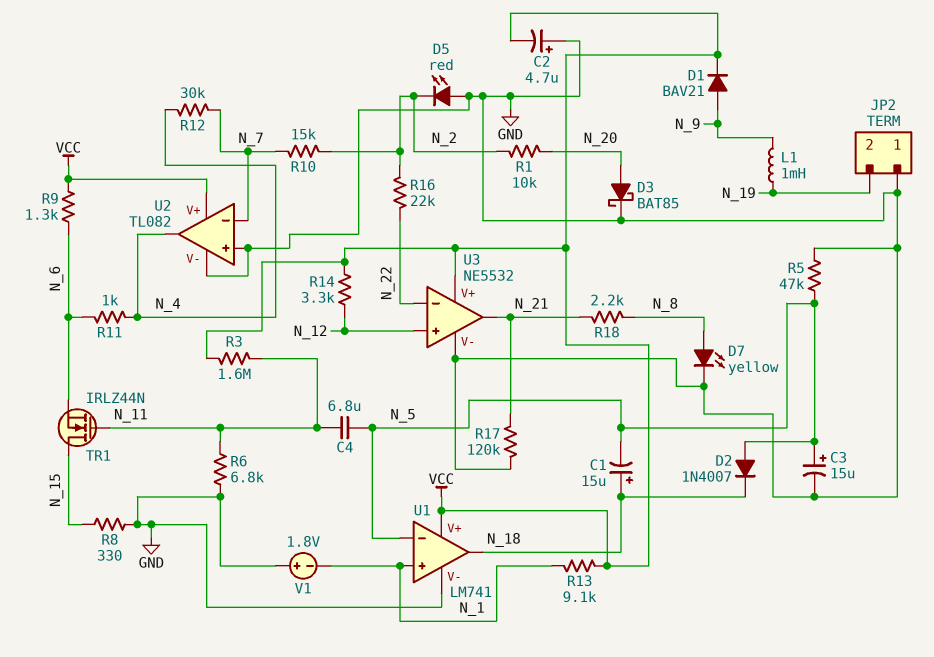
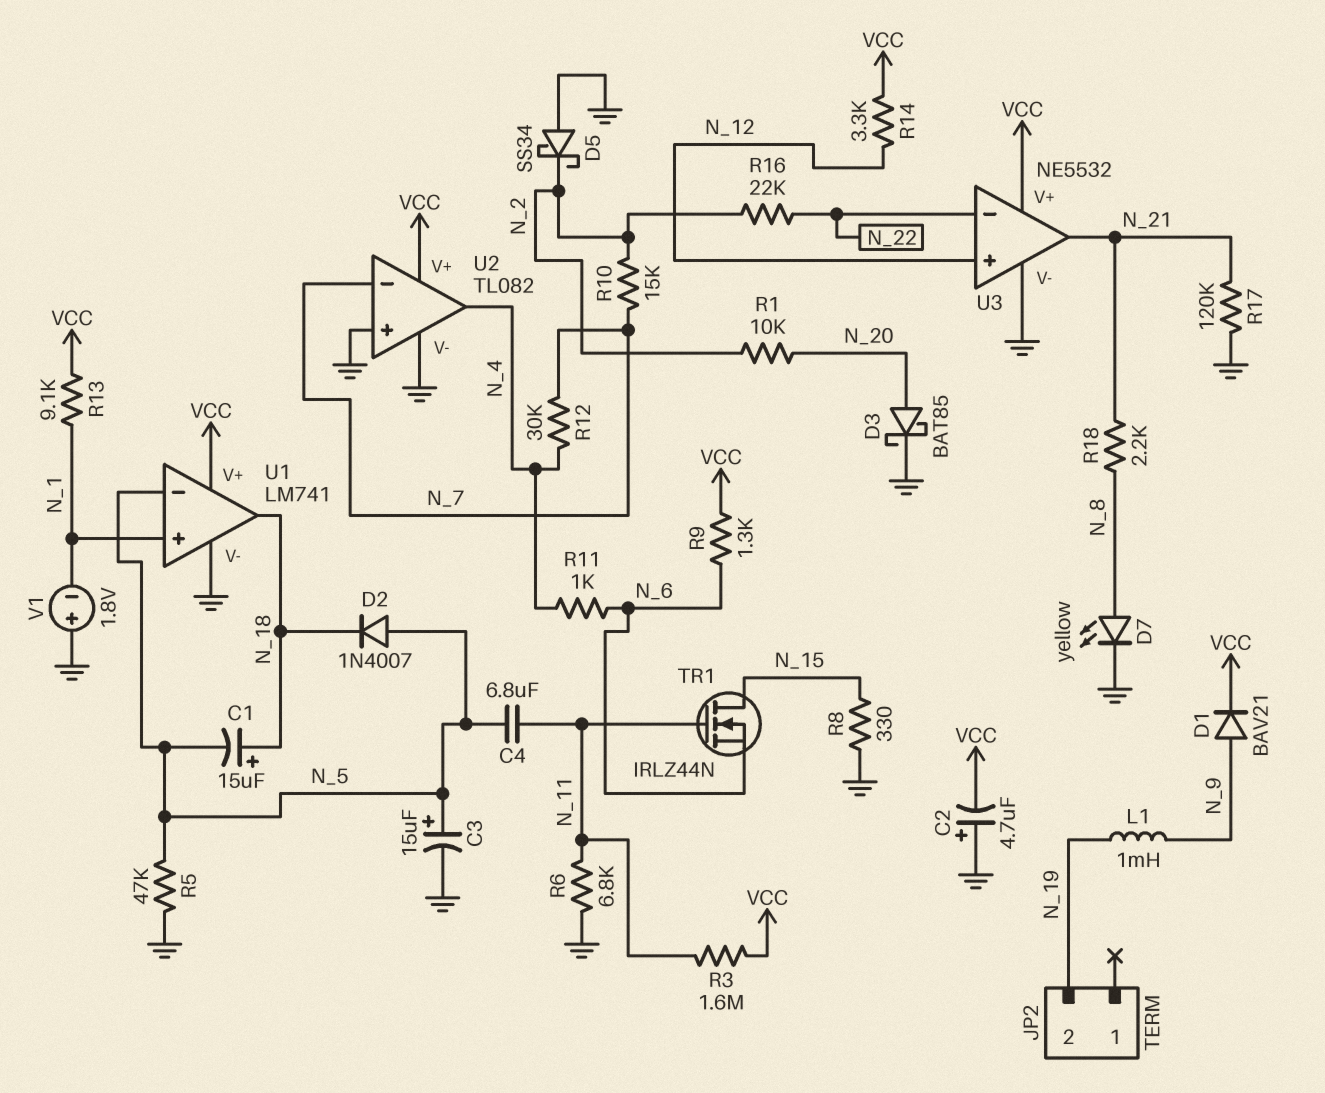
D5: LED red (A GND, K N_2) -> schottky SS34 (A GND, K N_2)
JP2 pin 1: GND -> none

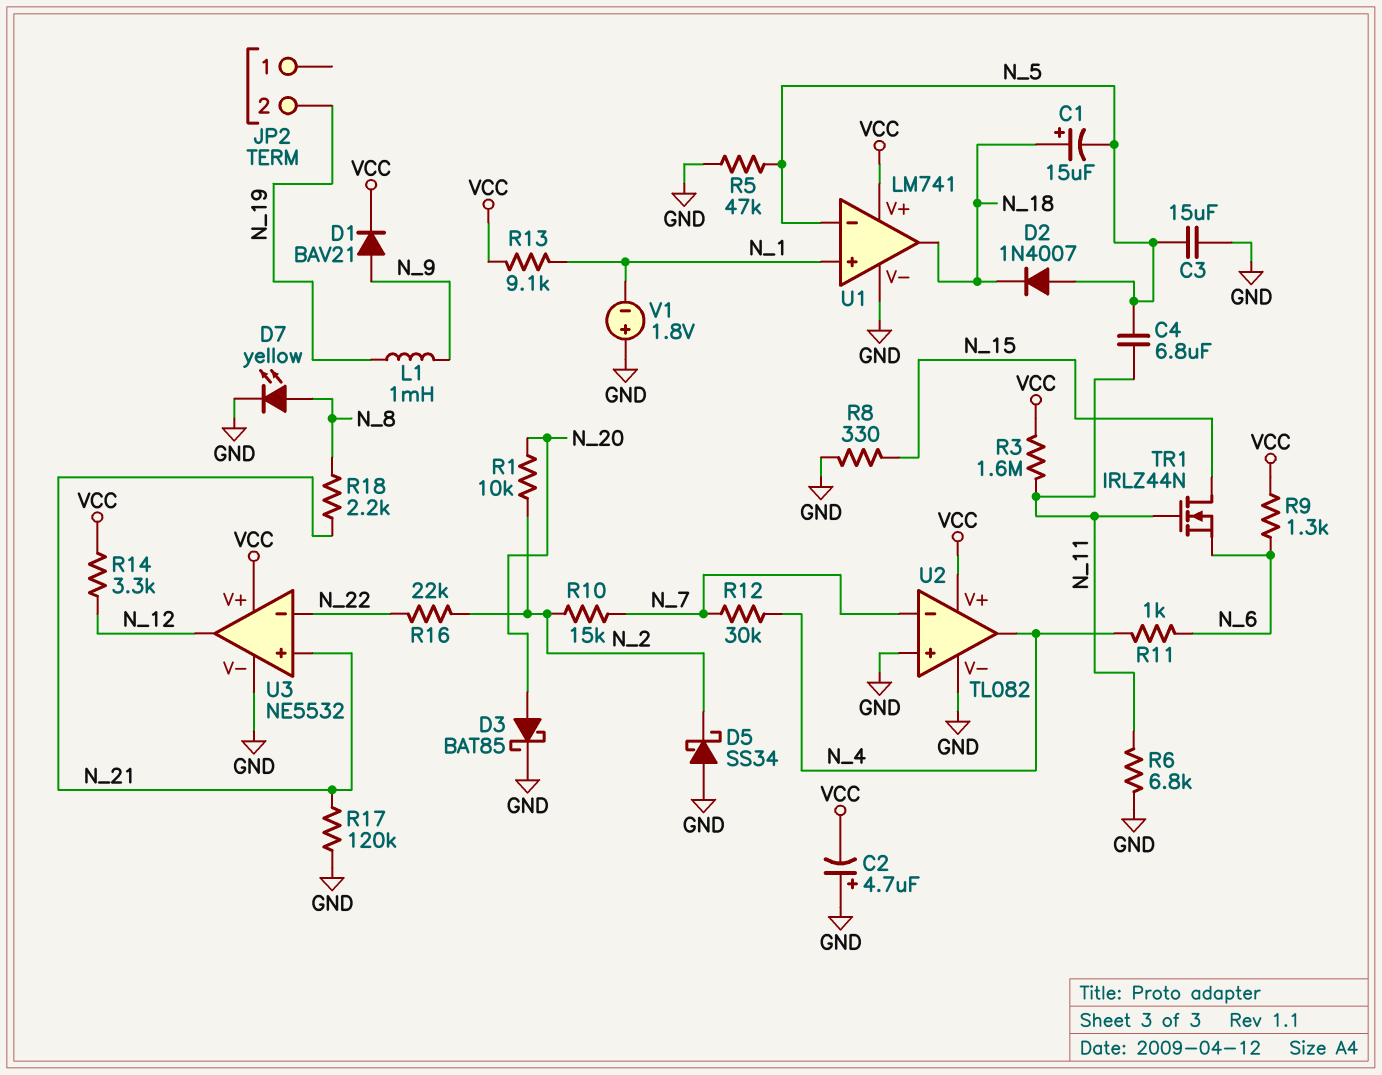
C3: 15uF (plus N_5, minus GND) -> 15uF (GND, N_5)
U3 pin in+: N_12 -> N_21
U3 pin out: N_21 -> N_12

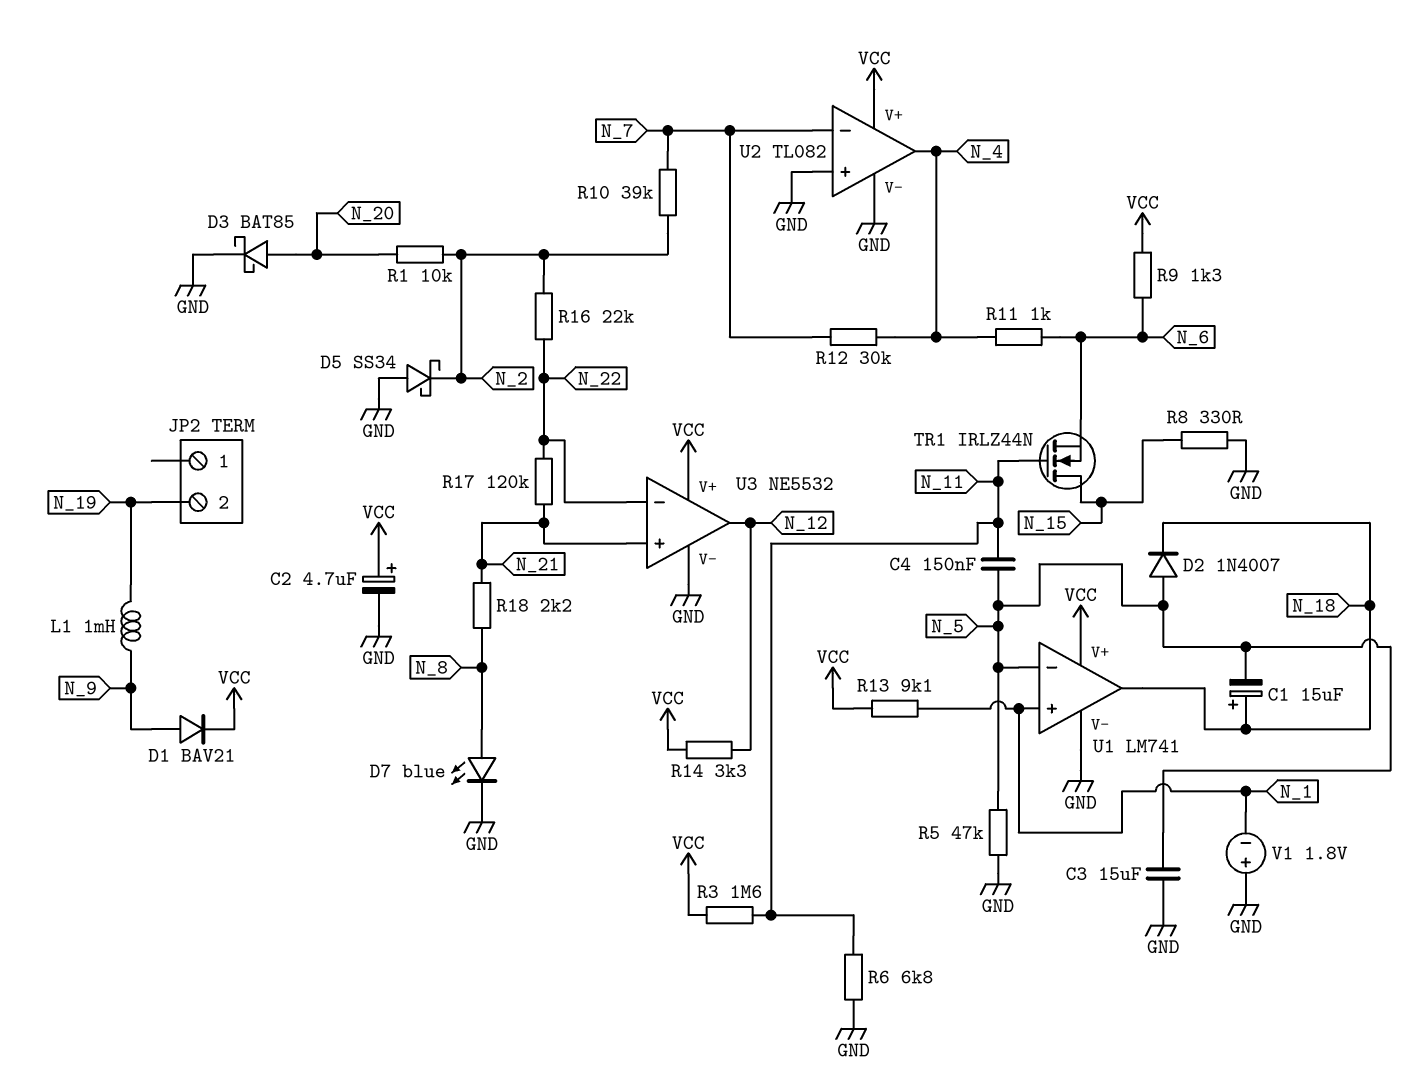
C2: 4.7uF (plus GND, minus VCC) -> 4.7uF (plus VCC, minus GND)
C4: 6.8uF (N_5, N_11) -> 150nF (N_5, N_11)
D7: LED yellow (A N_8, K GND) -> LED blue (A N_8, K GND)
R10: 15k (N_2, N_7) -> 39k (N_2, N_7)
R17: 120k (GND, N_21) -> 120k (N_21, N_22)

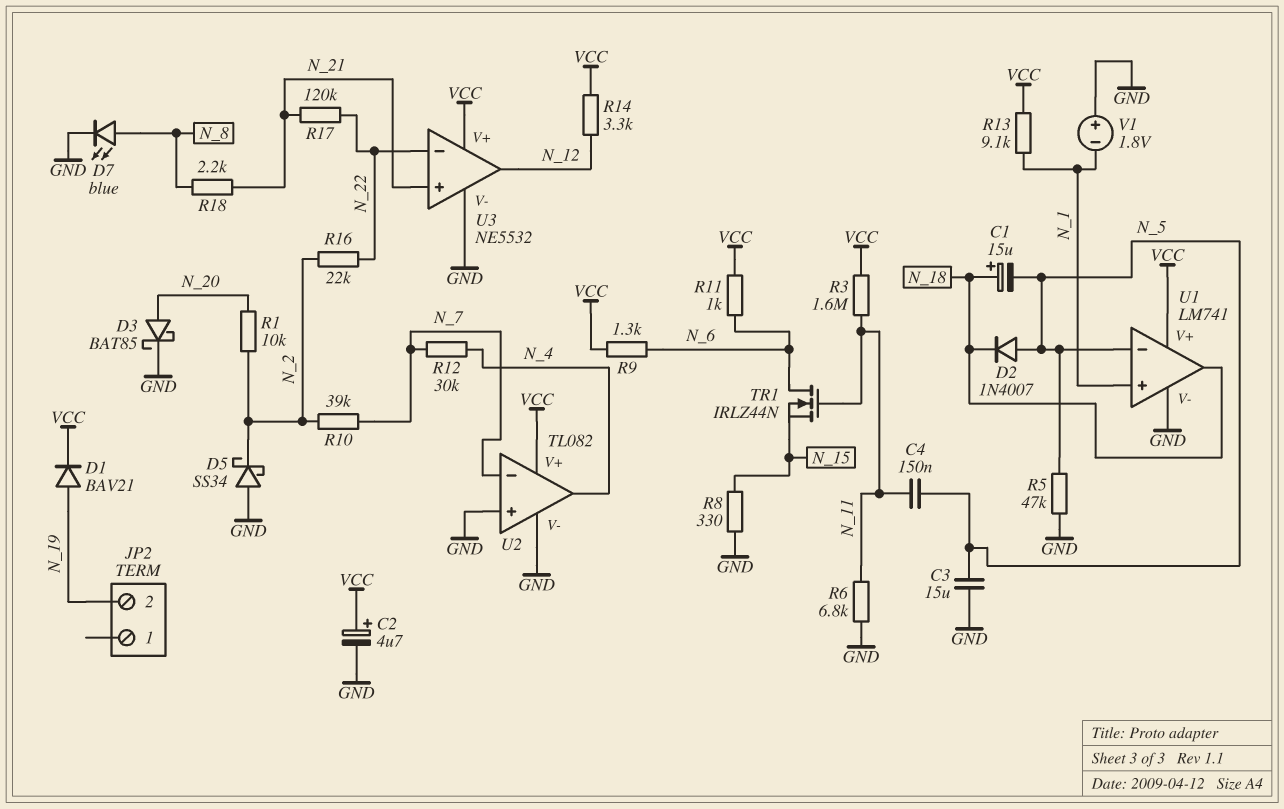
D1: diode BAV21 (A N_9, K VCC) -> diode BAV21 (A N_19, K VCC)
L1: 1mH (N_9, N_19) -> none
R11: 1k (N_4, N_6) -> 1k (N_6, VCC)
TR1: NMOS IRLZ44N (G N_11, D N_15, S N_6) -> NMOS IRLZ44N (G N_11, D N_6, S N_15)

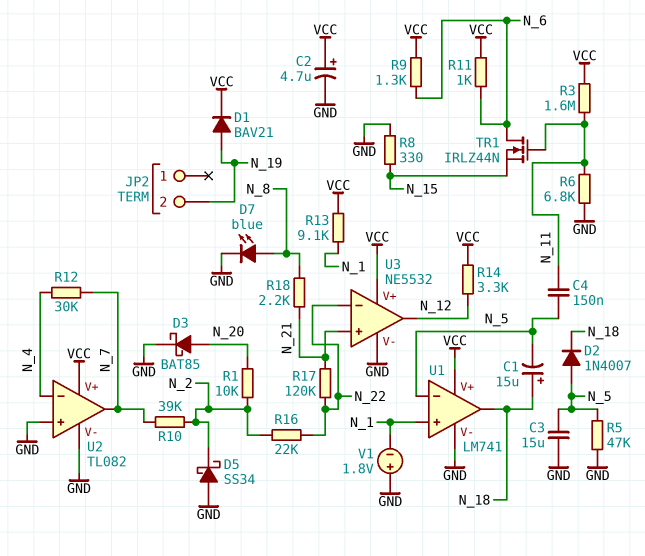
U2 pin in-: N_7 -> N_4
U2 pin out: N_4 -> N_7

